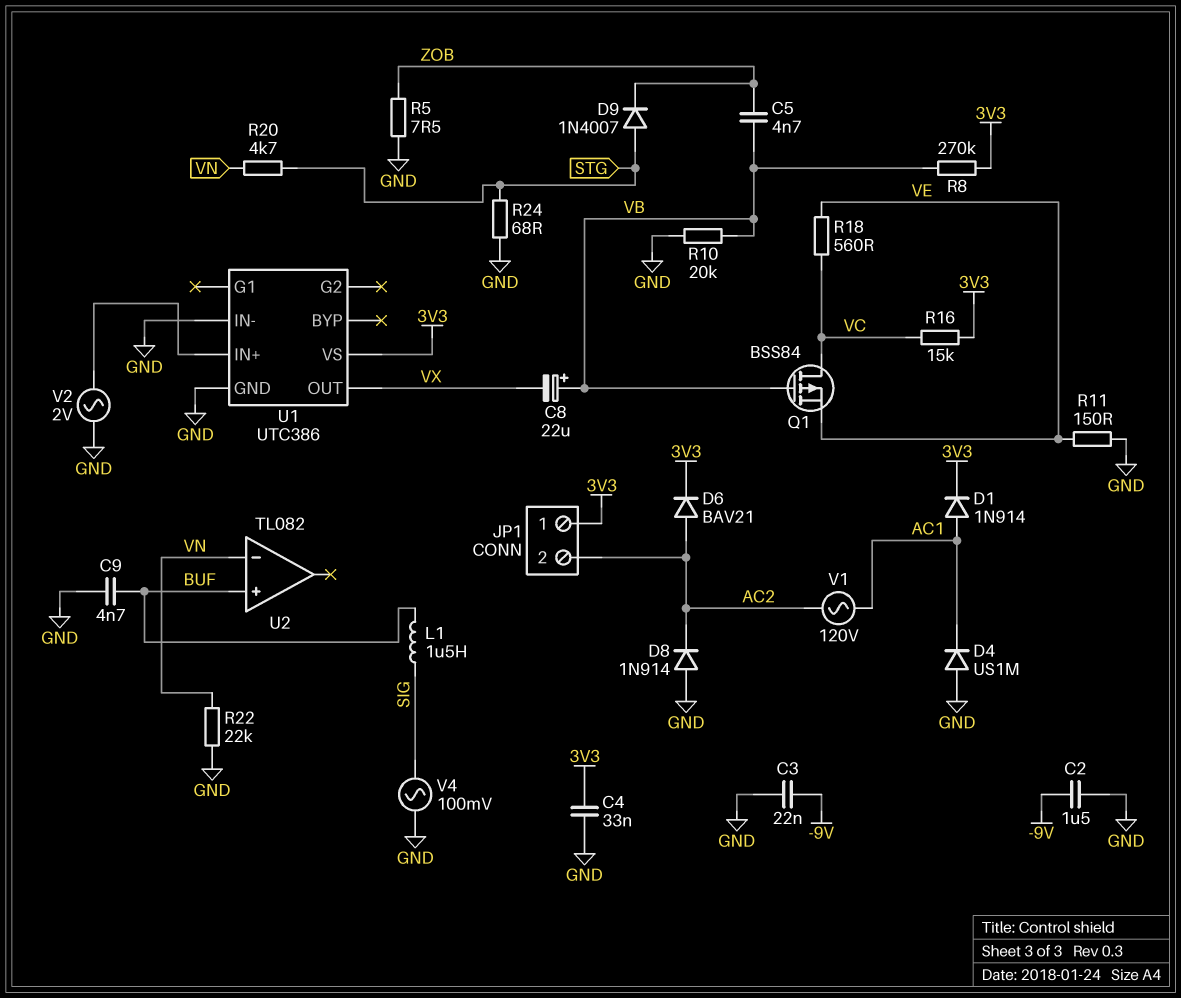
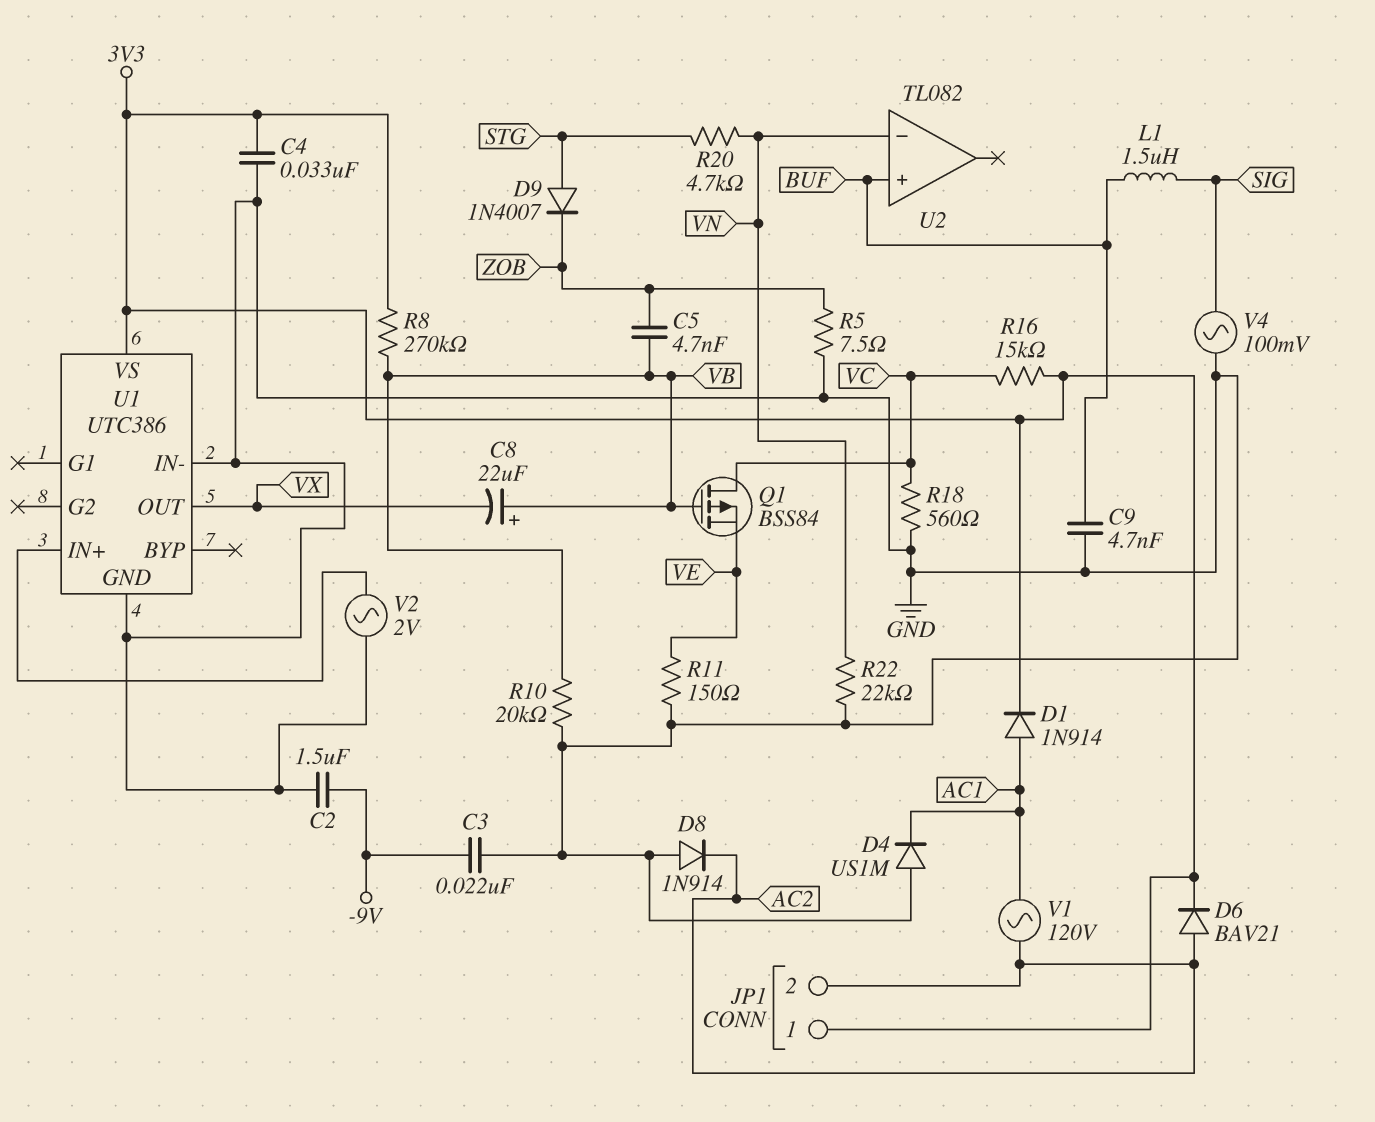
R18: 560 (VC, VE) -> 560 (GND, VC)
R24: 68 (GND, STG) -> none

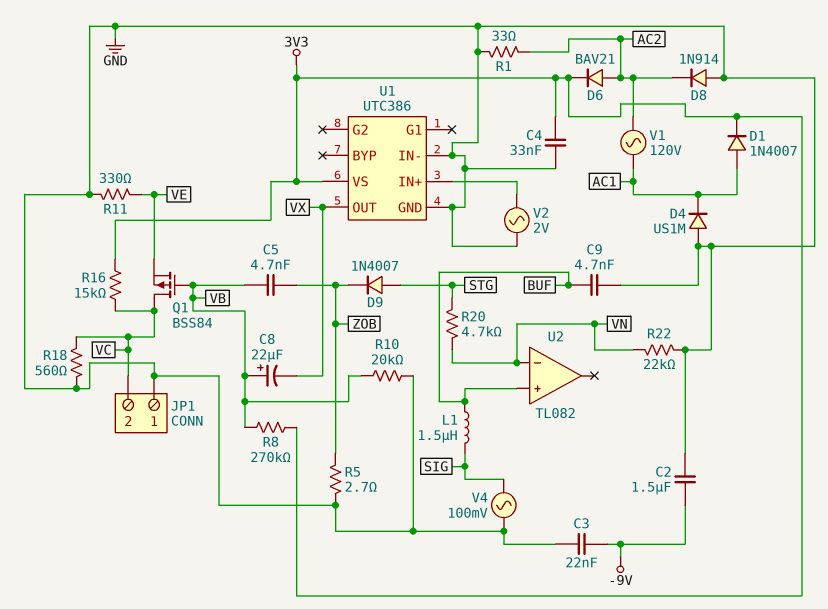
D1: diode 1N914 (A AC1, K 3V3) -> diode 1N4007 (A AC1, K 3V3)
JP1 pin 1: 3V3 -> GND
JP1 pin 2: AC2 -> VC
R1: none -> 33 (AC2, GND)
R5: 7.5 (GND, ZOB) -> 2.7 (GND, ZOB)
R11: 150 (GND, VE) -> 330 (GND, VE)

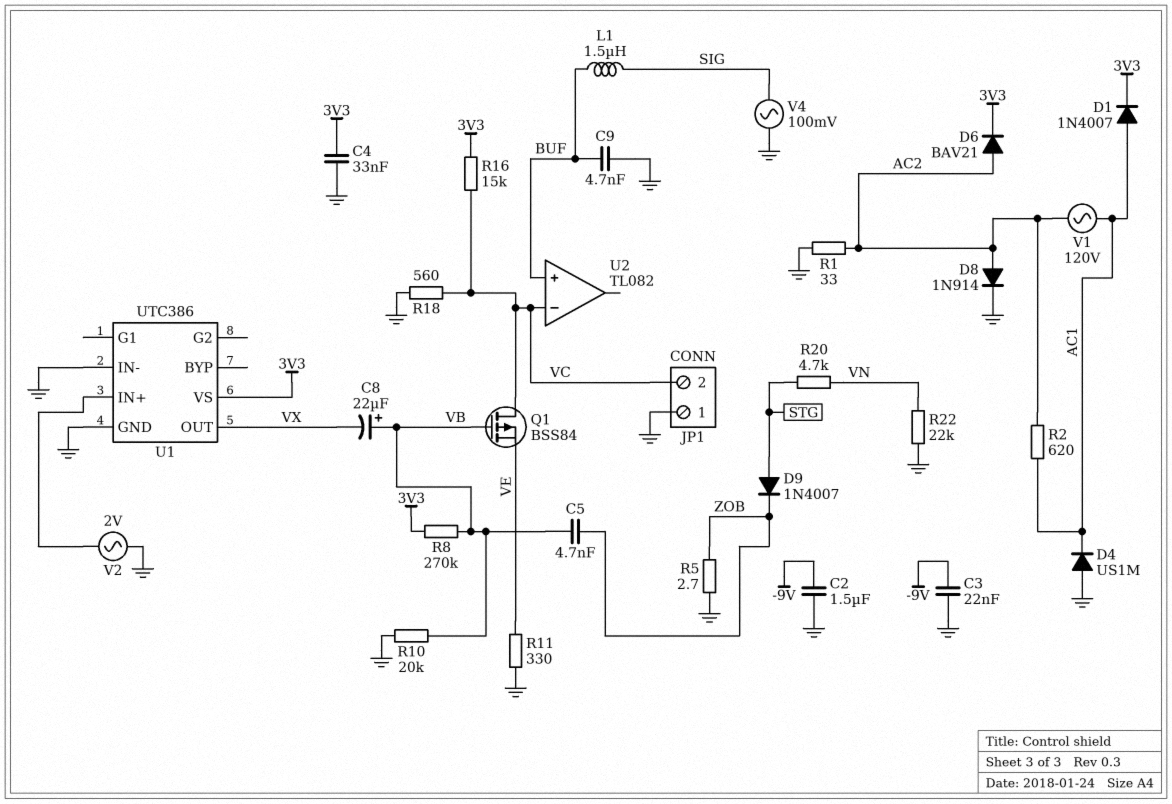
D8: diode 1N914 (A GND, K AC2) -> diode 1N914 (A AC2, K GND)
R2: none -> 620 (AC1, AC2)
U2 pin in-: VN -> VC

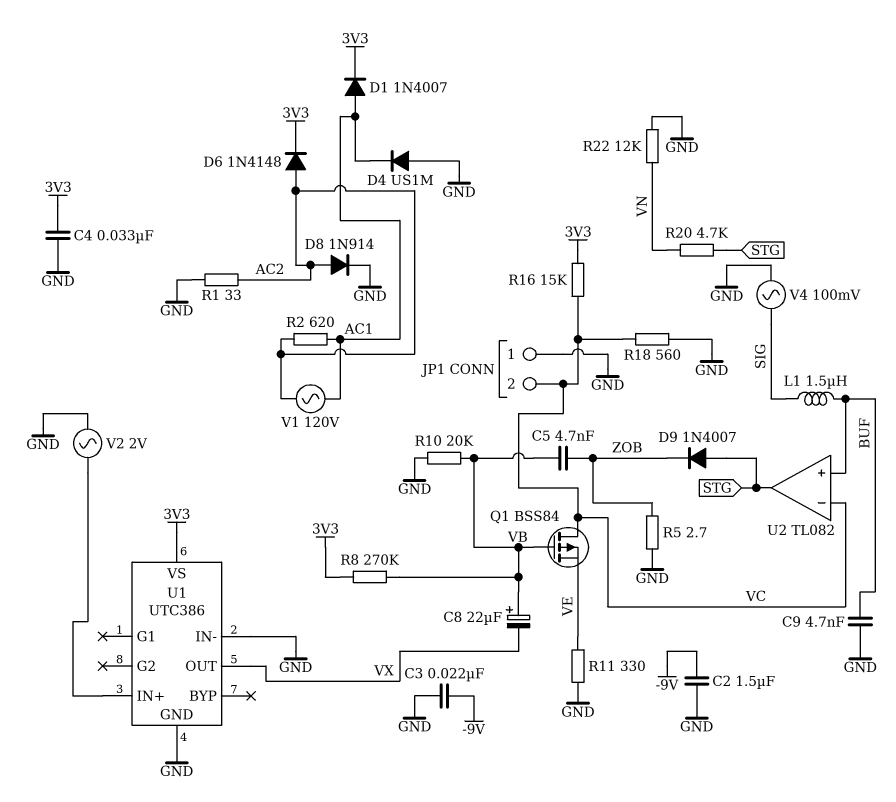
D6: diode BAV21 (A AC2, K 3V3) -> diode 1N4148 (A AC2, K 3V3)
R22: 22k (GND, VN) -> 12k (GND, VN)
U2 pin out: none -> STG

